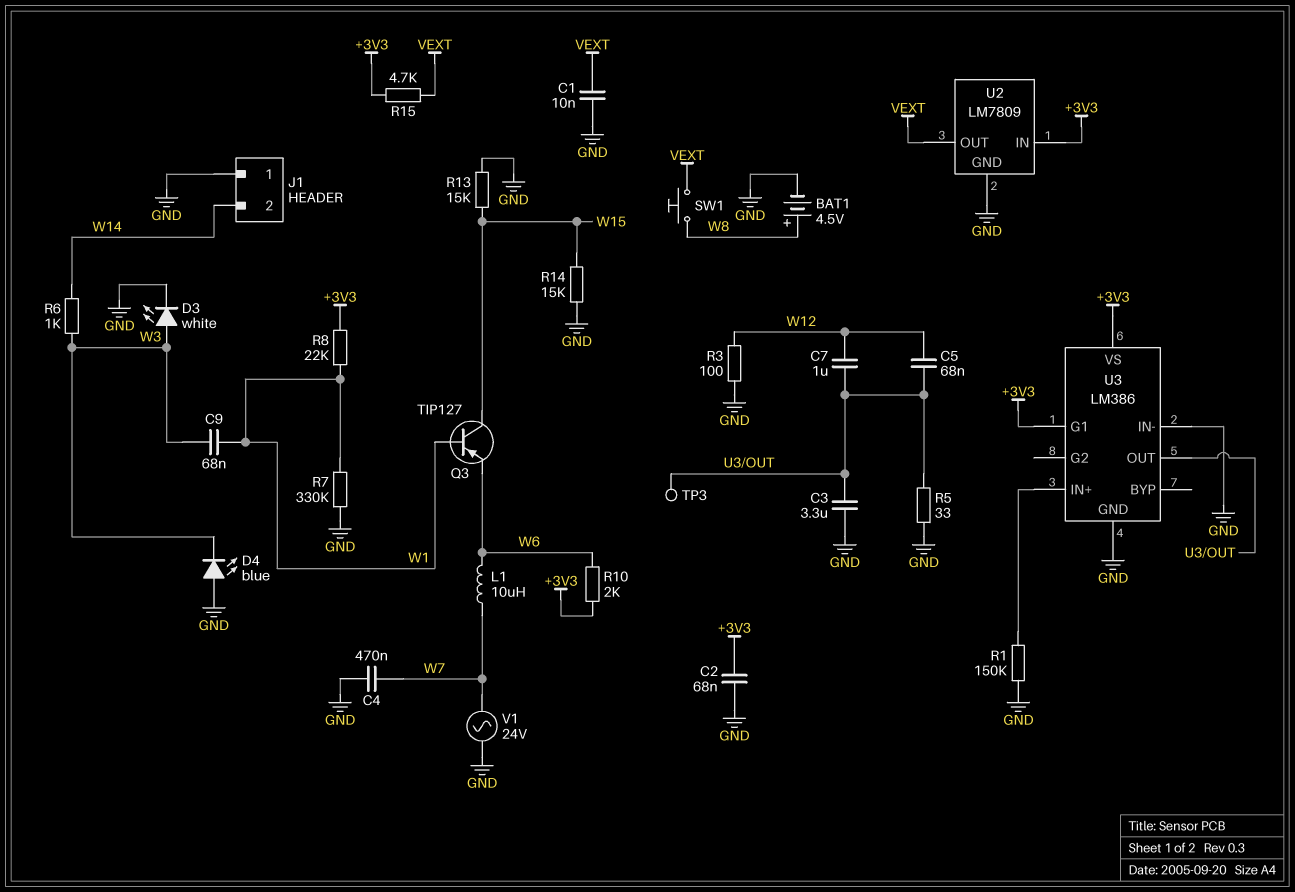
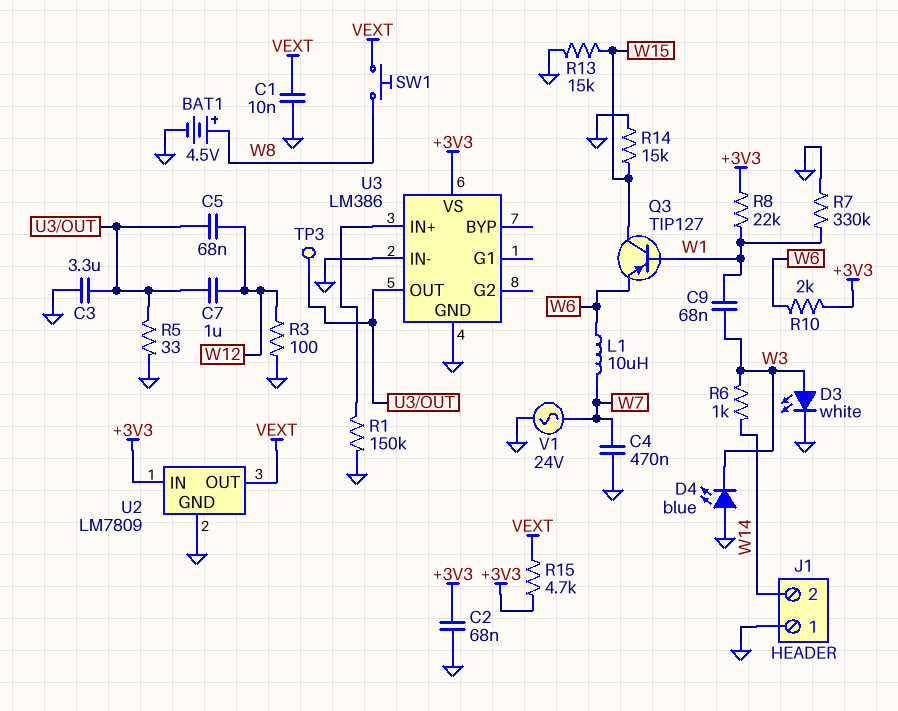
U3 pin G1: +3V3 -> none

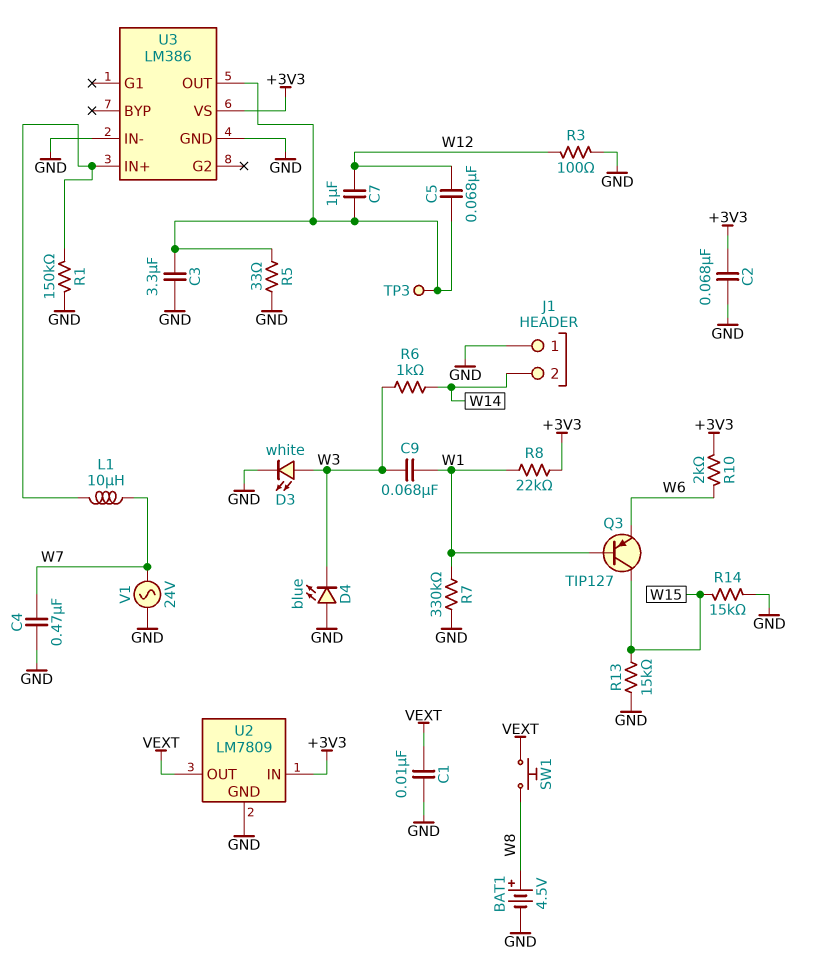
L1: 10uH (W6, W7) -> 10uH (U3/IN+, W7)
R15: 4.7k (+3V3, VEXT) -> none

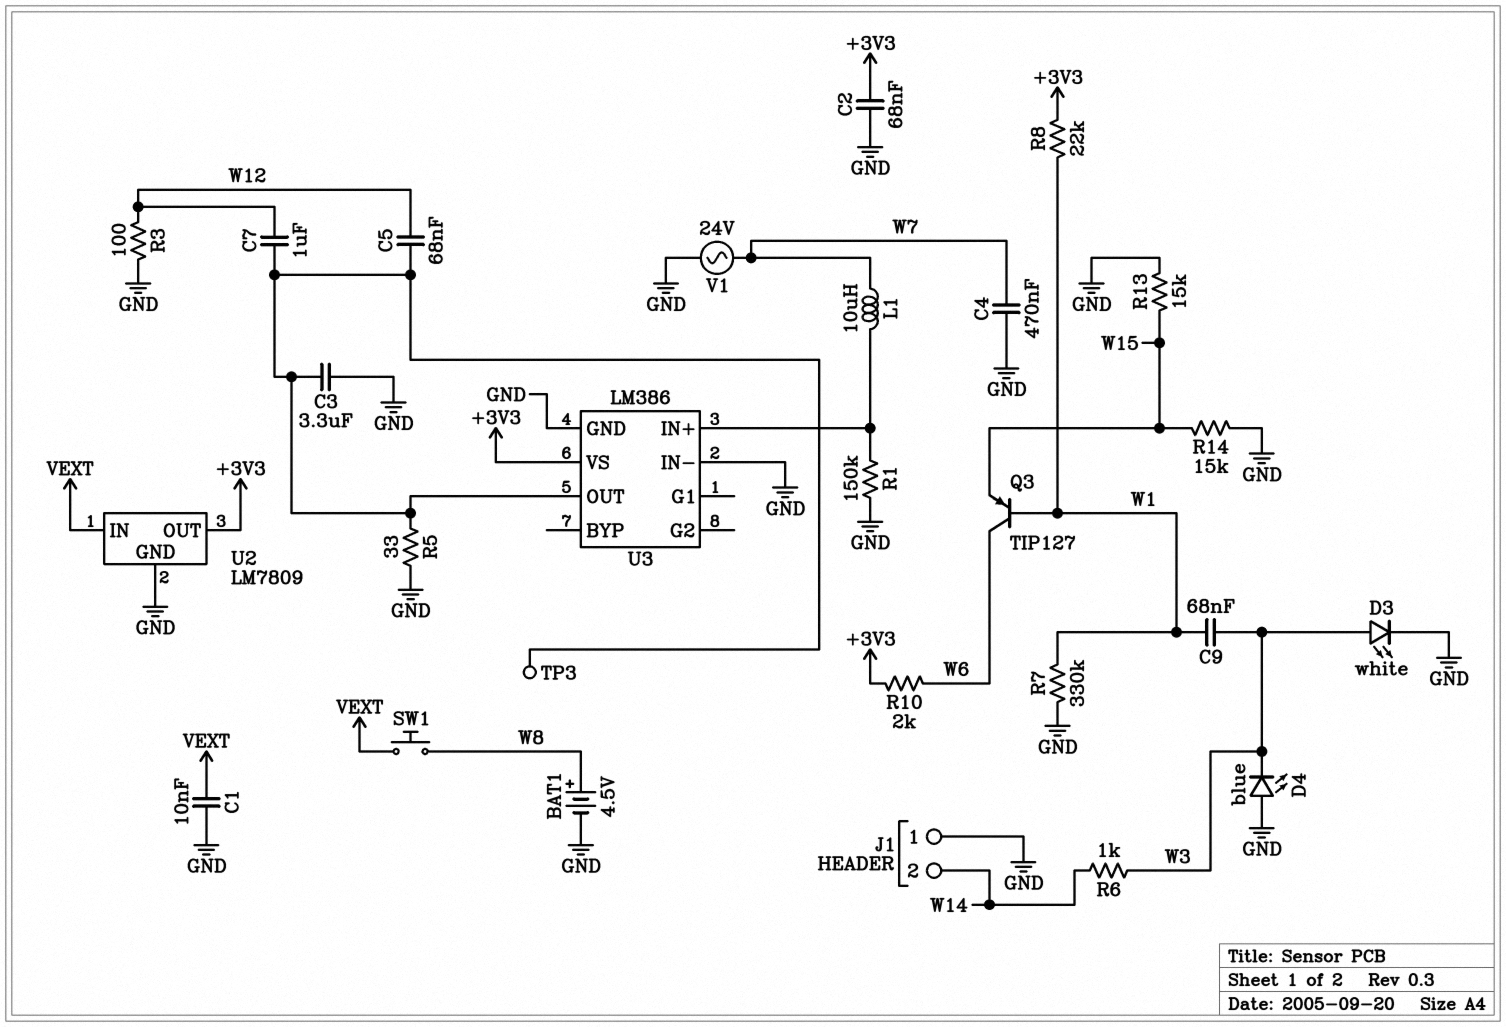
Q3: PNP TIP127 (B W1, C W15, E W6) -> PNP TIP127 (B W1, C W6, E W15)
U2 pin IN: +3V3 -> VEXT
U2 pin OUT: VEXT -> +3V3

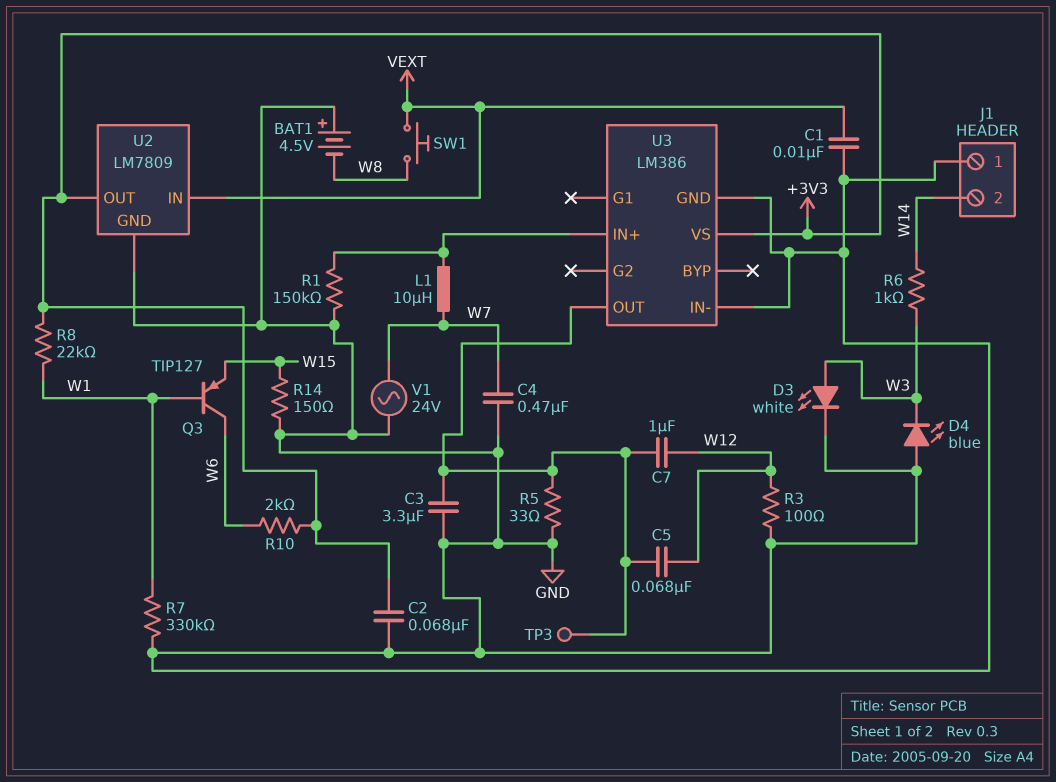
BAT1: 4.5V (plus W8, minus GND) -> 4.5V (plus GND, minus W8)
C9: 68nF (W1, W3) -> none
R13: 15k (GND, W15) -> none
R14: 15k (GND, W15) -> 150 (GND, W15)

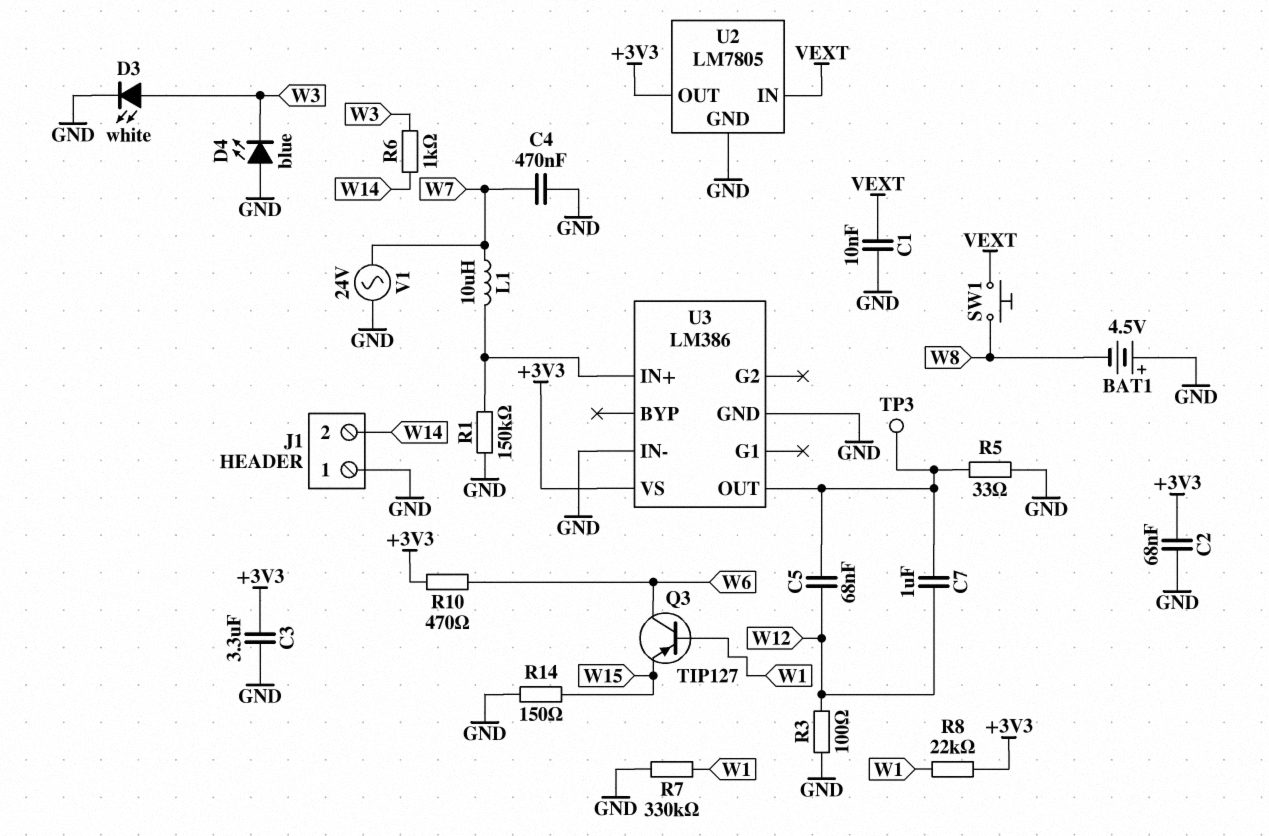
C3: 3.3uF (GND, U3/OUT) -> 3.3uF (+3V3, GND)
R10: 2k (+3V3, W6) -> 470 (+3V3, W6)
U2: LM7809 -> LM7805

